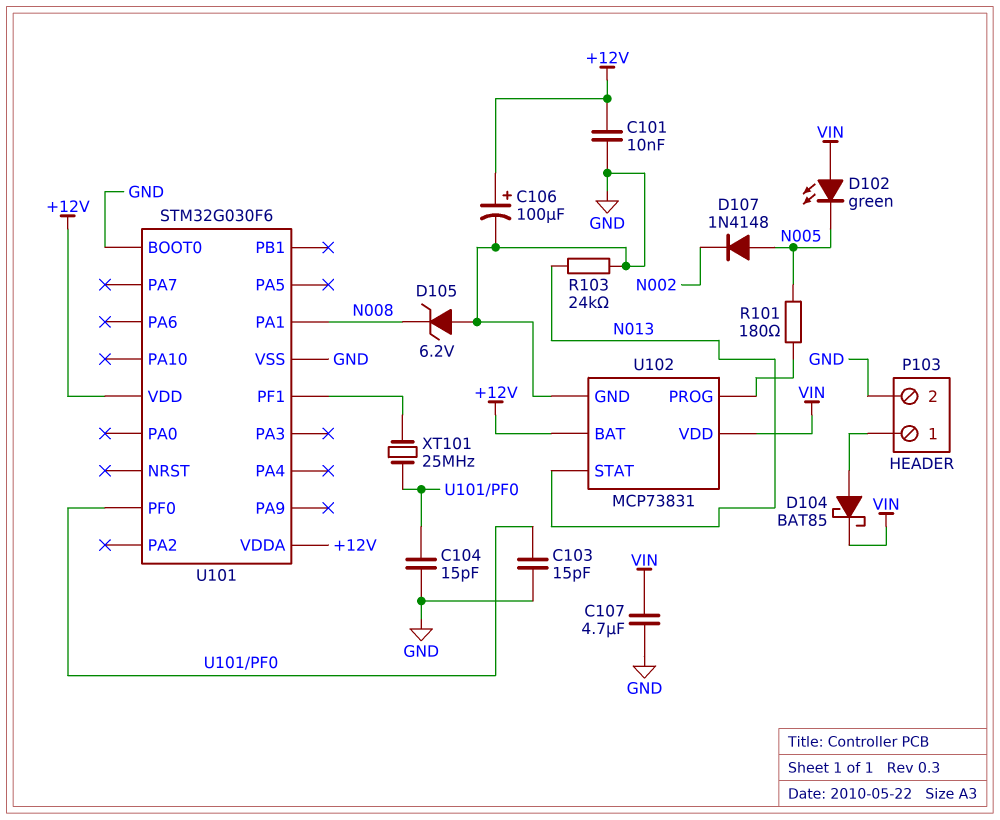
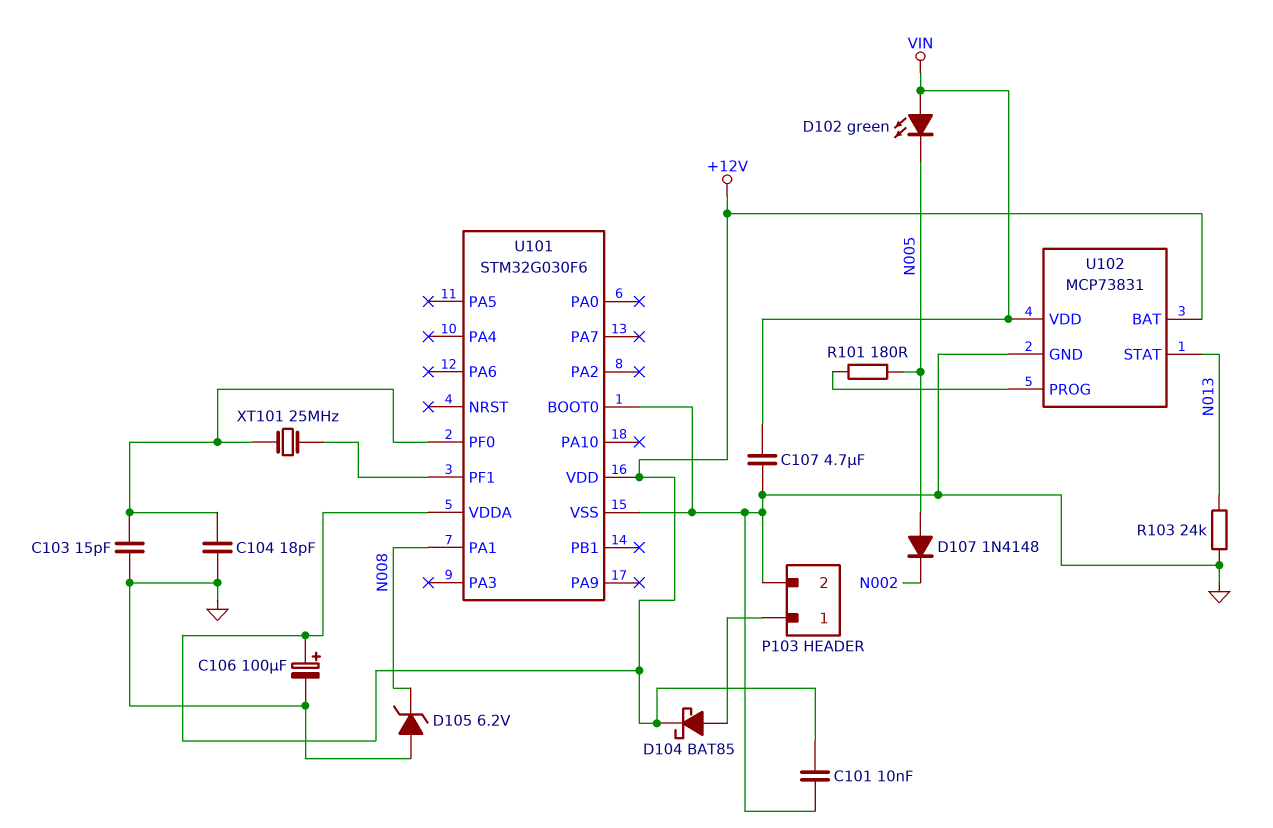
C104: 15pF (GND, U101/PF0) -> 18pF (GND, U101/PF0)
D104: schottky BAT85 (A P103/1, K VIN) -> schottky BAT85 (A P103/1, K +12V)

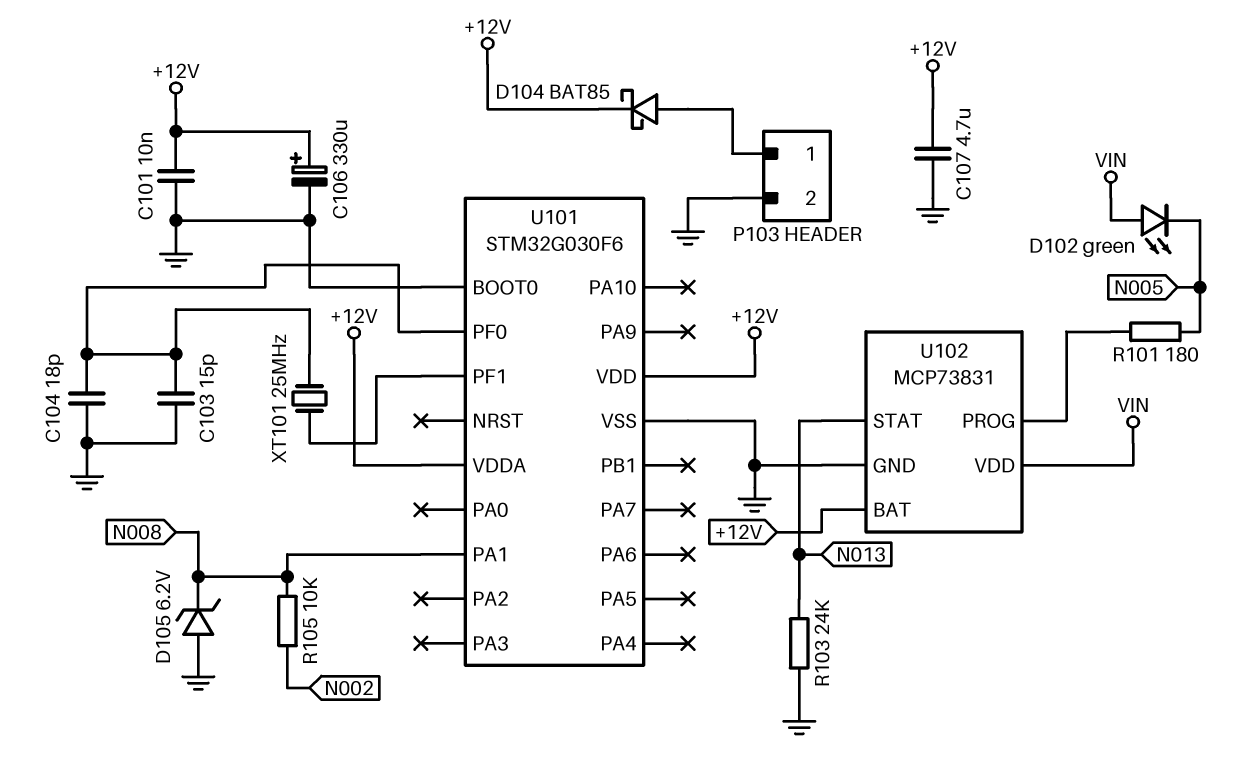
C106: 100uF (plus +12V, minus GND) -> 330uF (plus +12V, minus GND)
C107: 4.7uF (GND, VIN) -> 4.7uF (+12V, GND)
D107: diode 1N4148 (A N005, K N002) -> none
R105: none -> 10k (N002, N008)

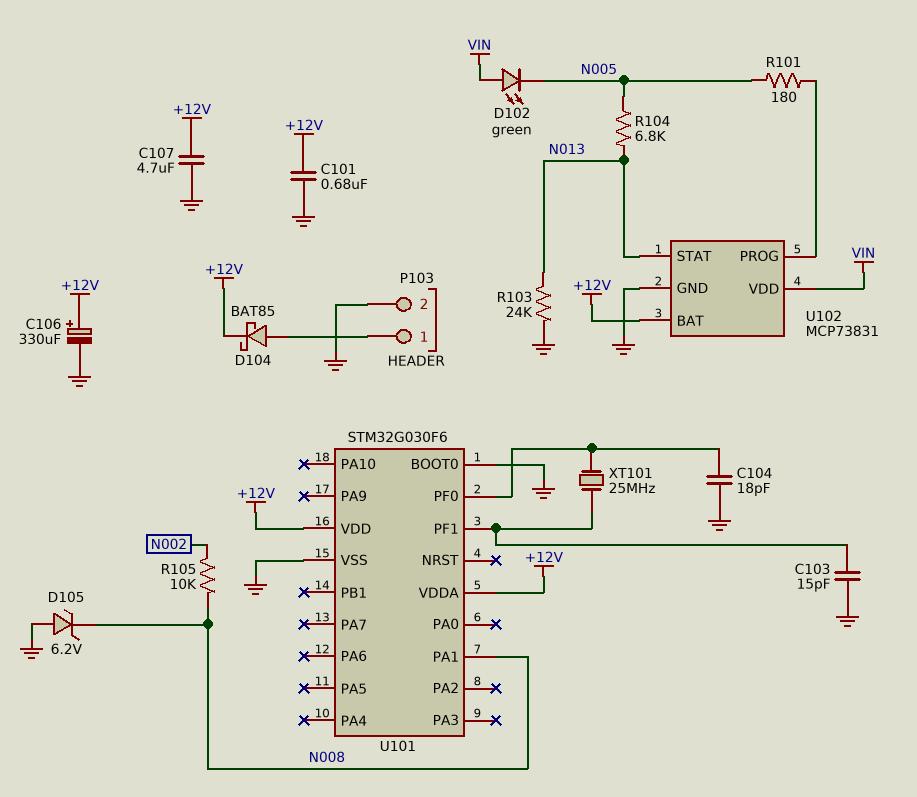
C101: 10nF (+12V, GND) -> 680nF (+12V, GND)
C103: 15pF (GND, U101/PF0) -> 15pF (GND, U101/PF1)
R104: none -> 6.8k (N005, N013)

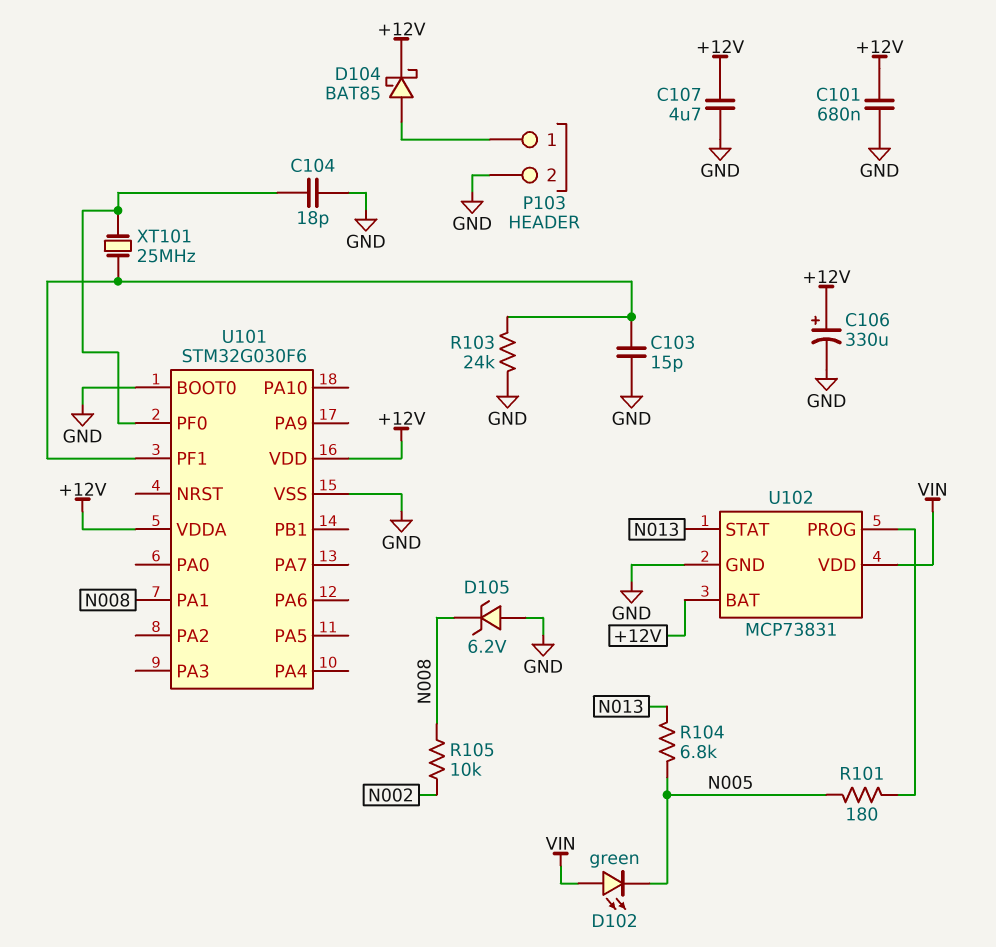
R103: 24k (GND, N013) -> 24k (GND, U101/PF1)

